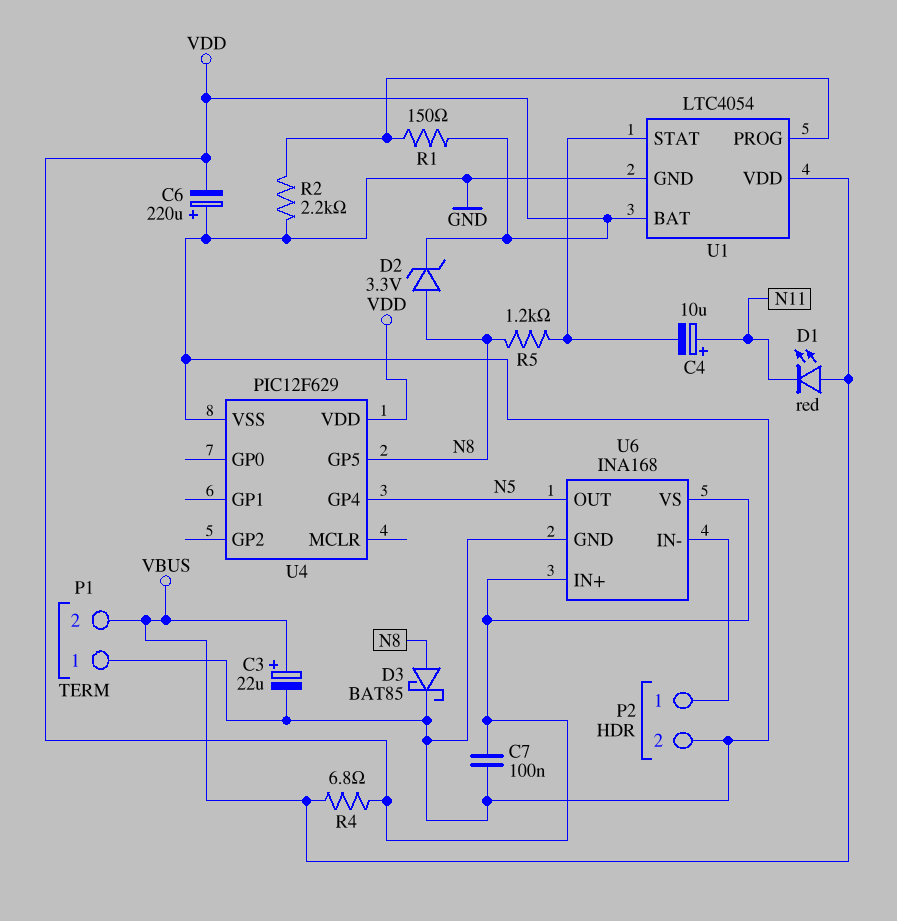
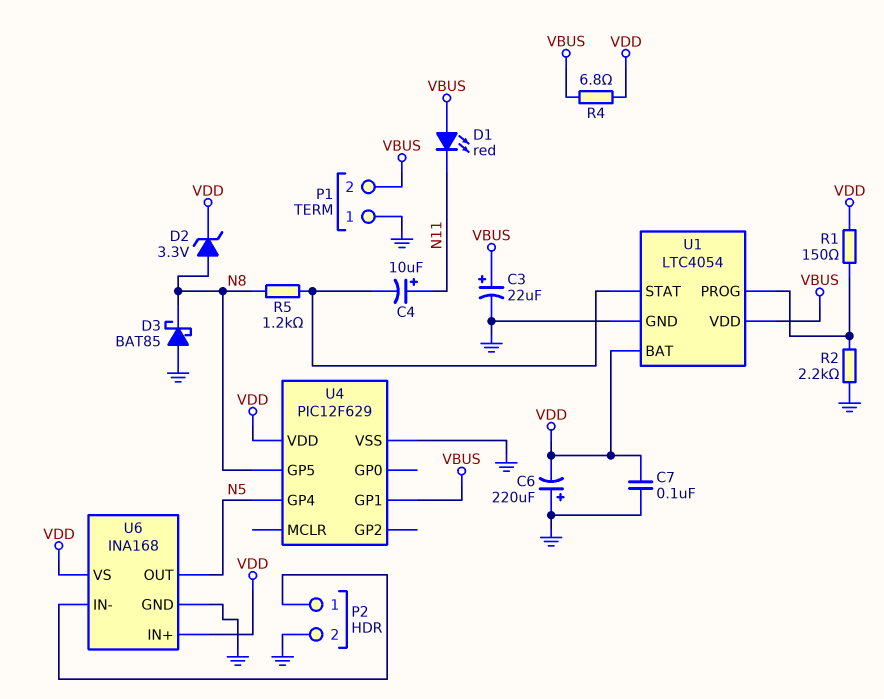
D3: schottky BAT85 (A N8, K GND) -> schottky BAT85 (A GND, K N8)
U4 pin GP1: none -> VBUS

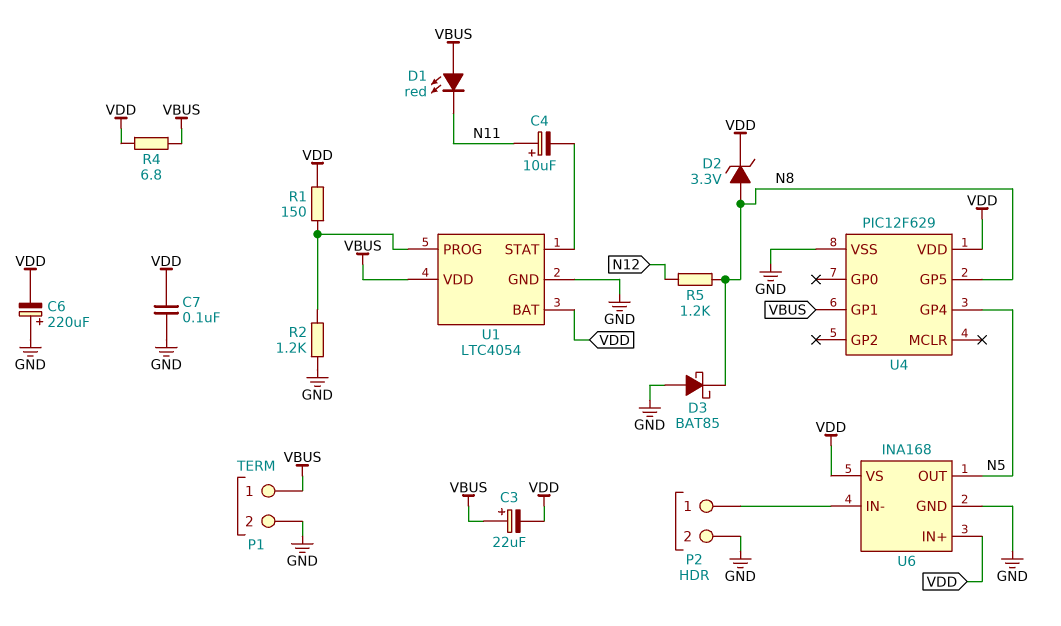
C3: 22uF (plus VBUS, minus GND) -> 22uF (plus VBUS, minus VDD)
P1 pin 1: GND -> VBUS
P1 pin 2: VBUS -> GND
R2: 2.2k (GND, U1/PROG) -> 1.2k (GND, U1/PROG)
R5: 1.2k (N8, U1/STAT) -> 1.2k (N8, N12)

